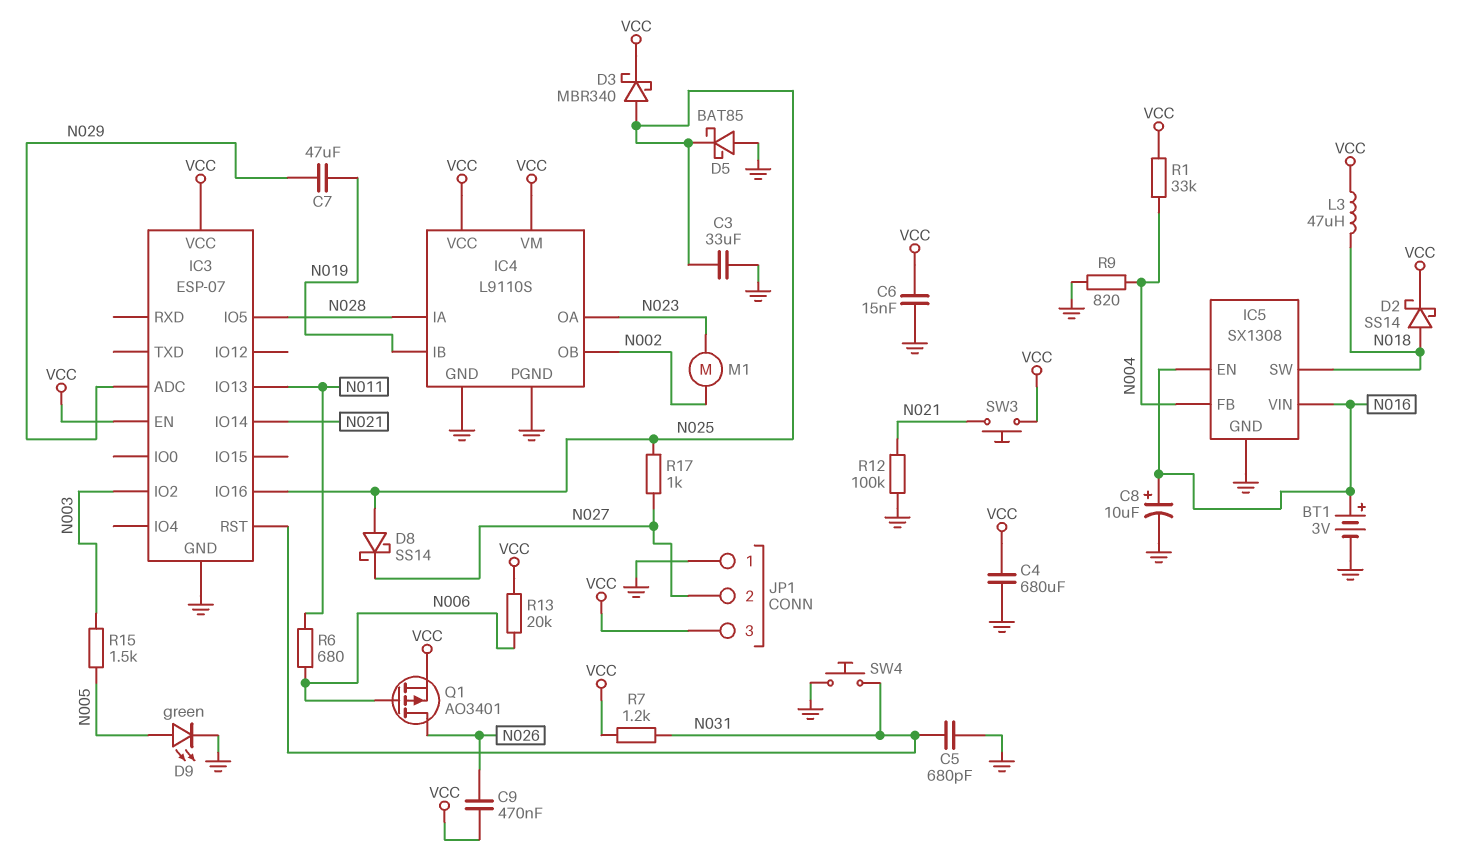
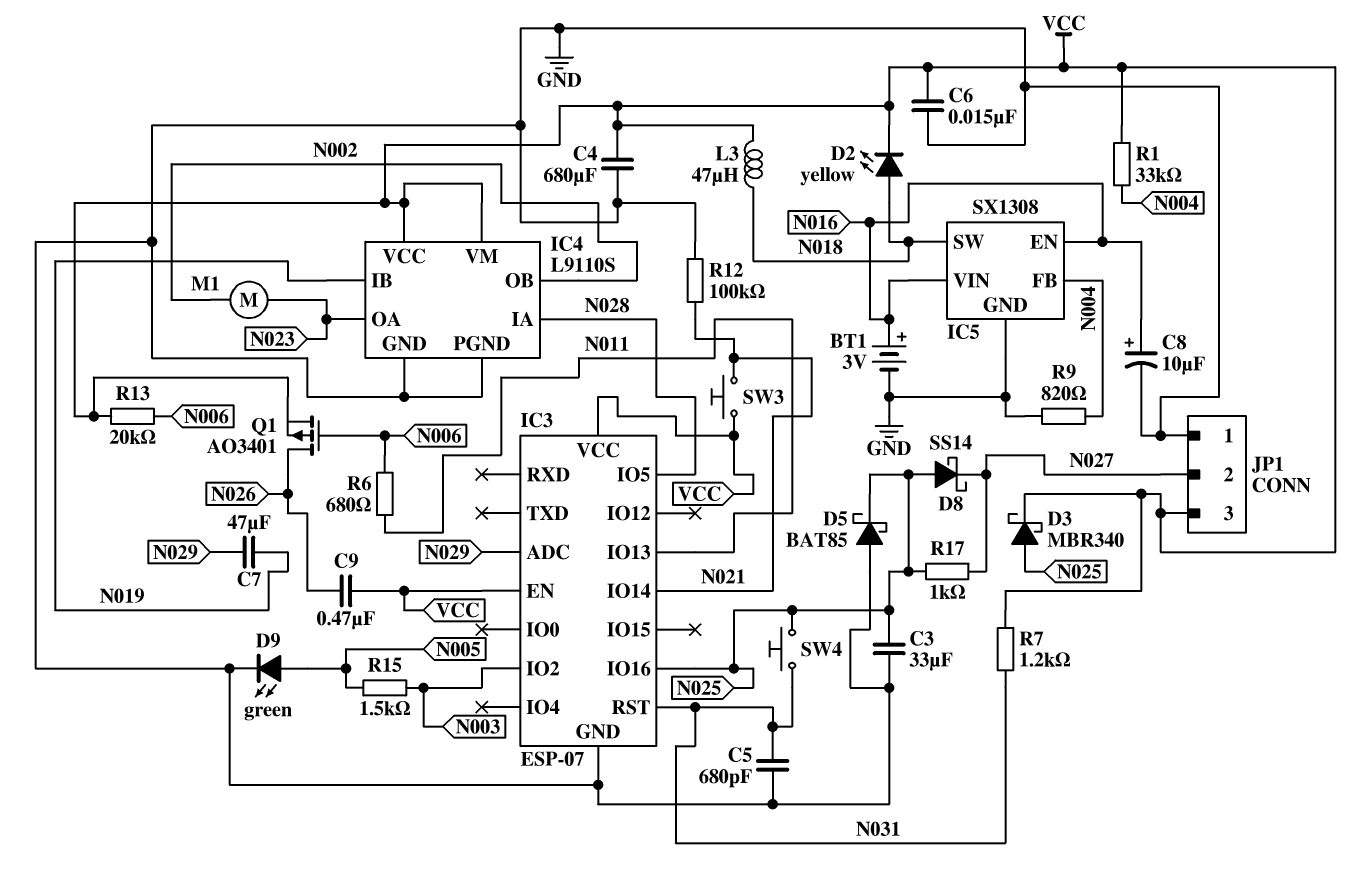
D2: schottky SS14 (A N018, K VCC) -> LED yellow (A N018, K VCC)
SW4: button (GND, N031) -> button (N025, N031)

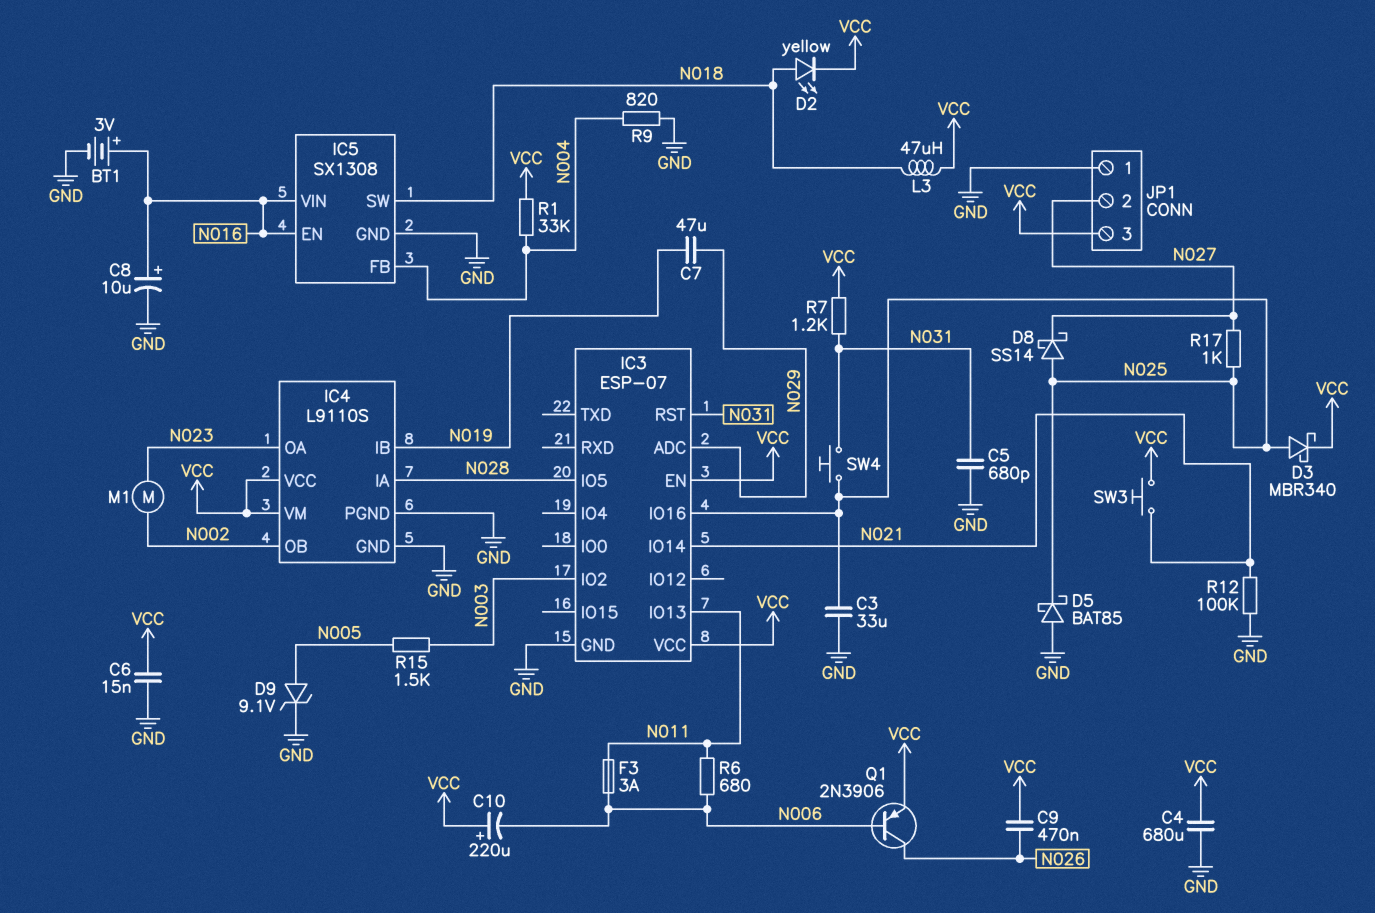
C10: none -> 220uF (plus VCC, minus N006)
D9: LED green (A N005, K GND) -> zener 9.1V (A N005, K GND)
F3: none -> 3A (N006, N011)
Q1: PMOS AO3401 (G N006, D N026, S VCC) -> PNP 2N3906 (B N006, C N026, E VCC)
R13: 20k (N006, VCC) -> none

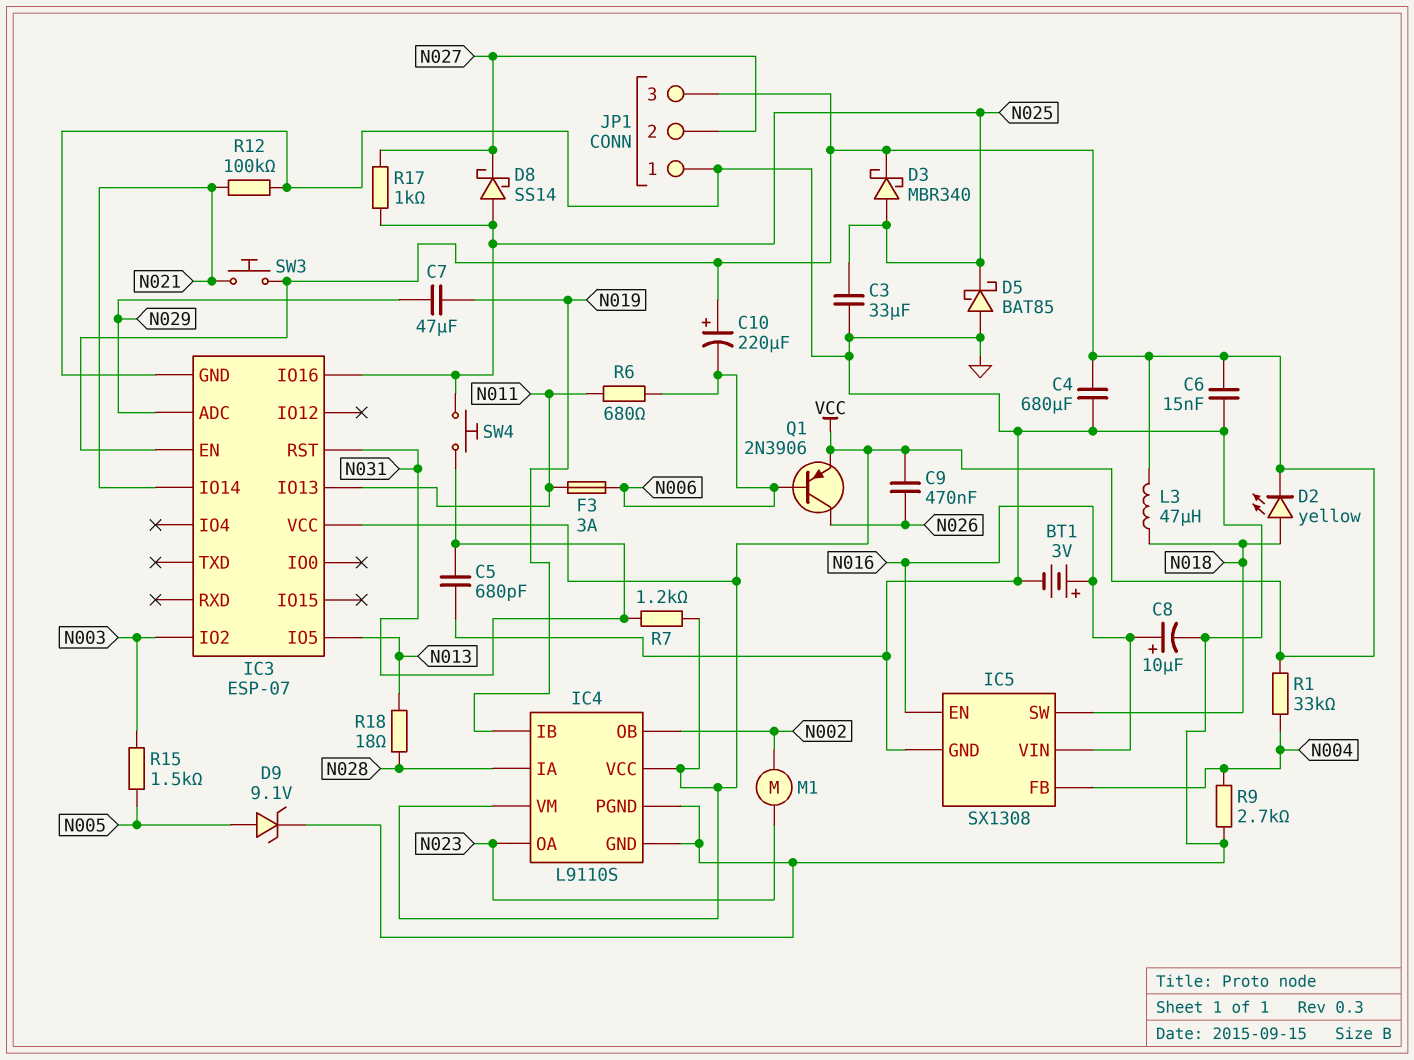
IC3 pin IO5: N028 -> N013
R9: 820 (GND, N004) -> 2.7k (GND, N004)
R18: none -> 18 (N013, N028)

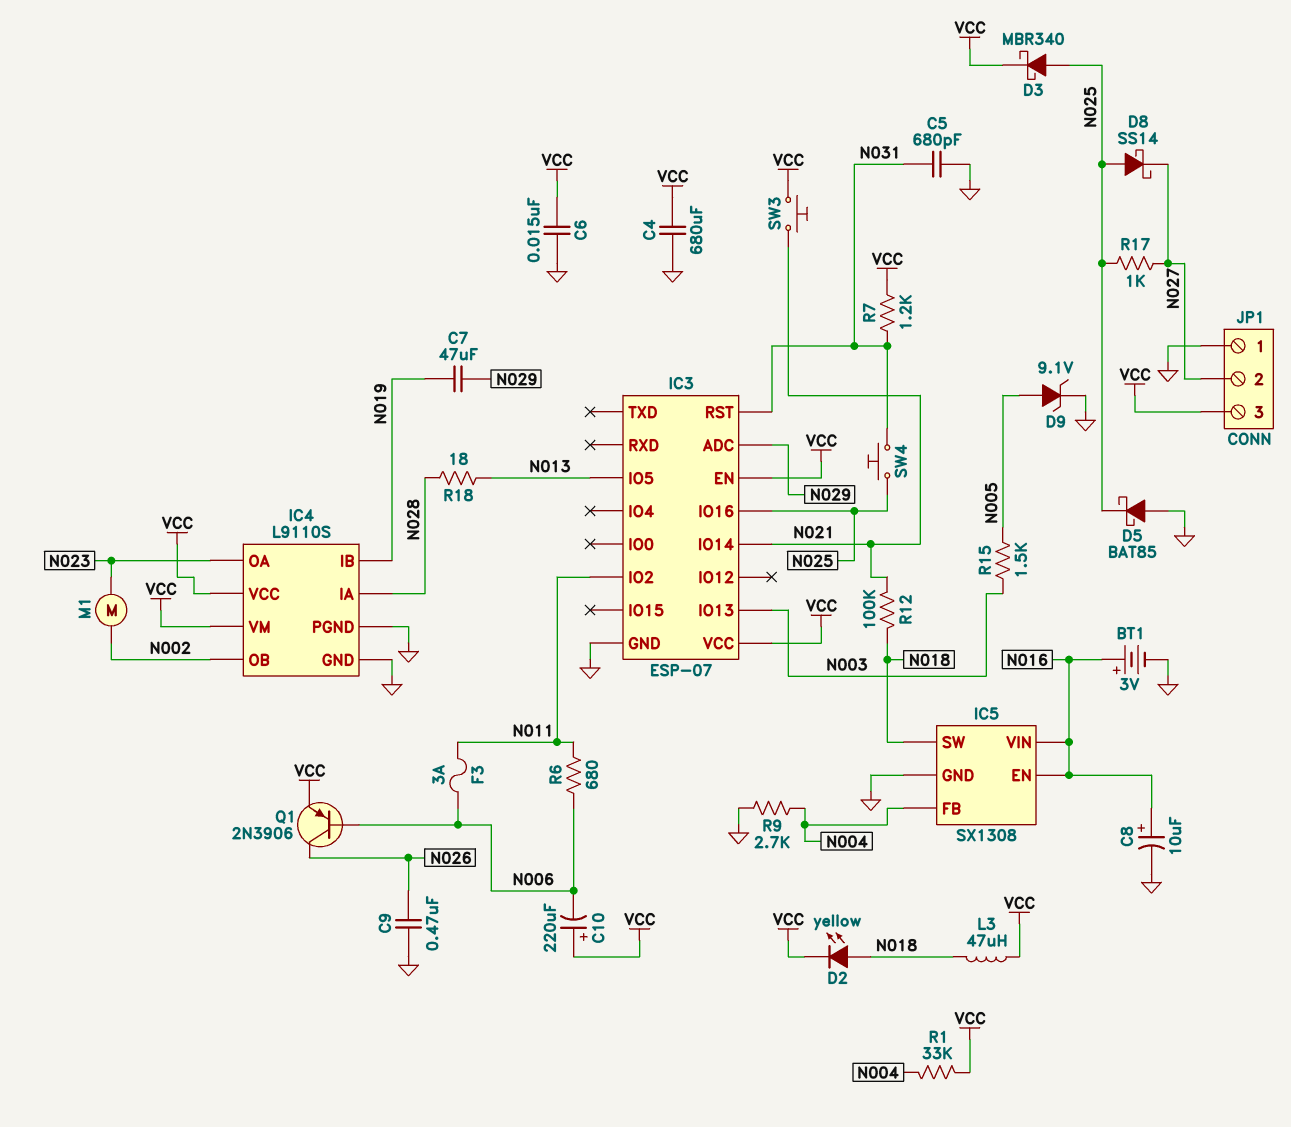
C3: 33uF (GND, N025) -> none
C9: 470nF (N026, VCC) -> 470nF (GND, N026)
IC3 pin IO2: N003 -> N011
IC3 pin IO13: N011 -> N003
R12: 100k (GND, N021) -> 100k (N018, N021)

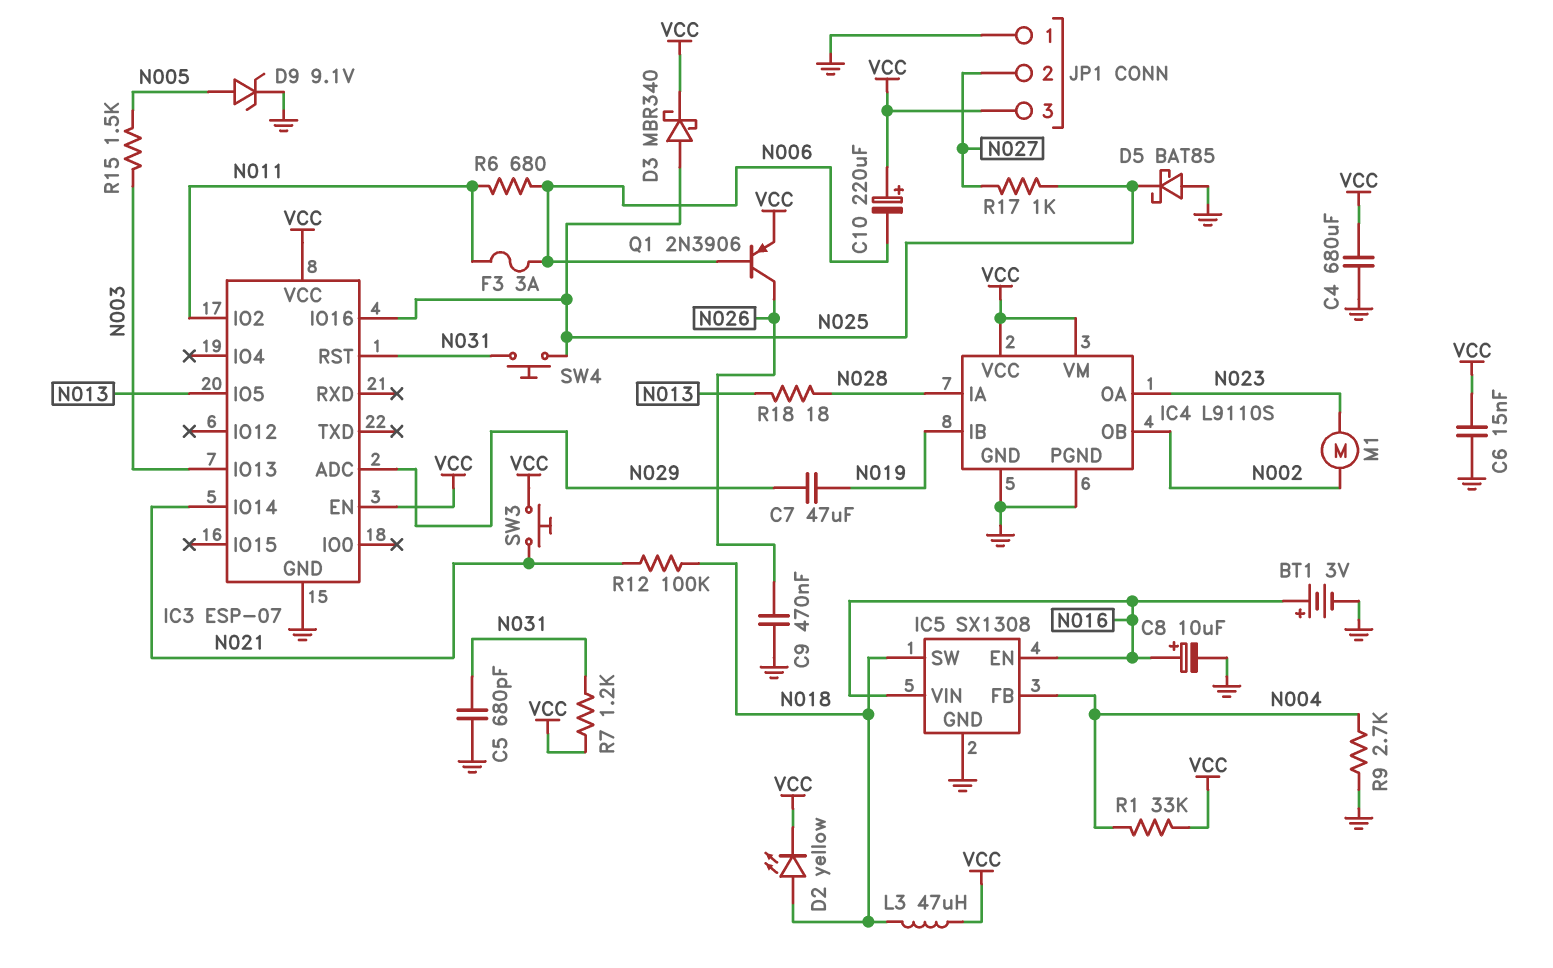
D8: schottky SS14 (A N025, K N027) -> none

